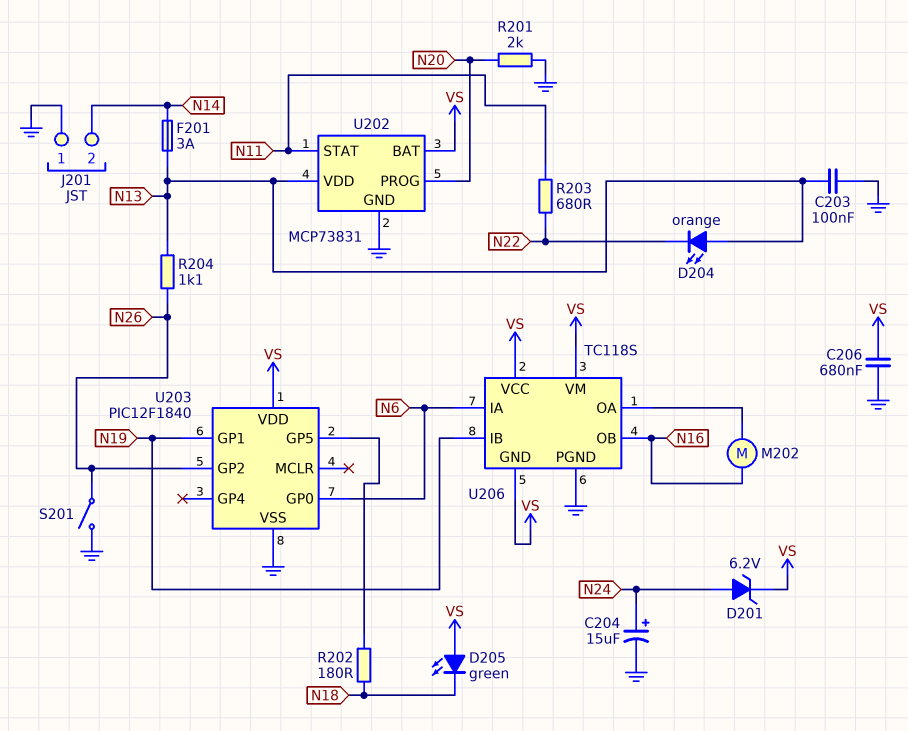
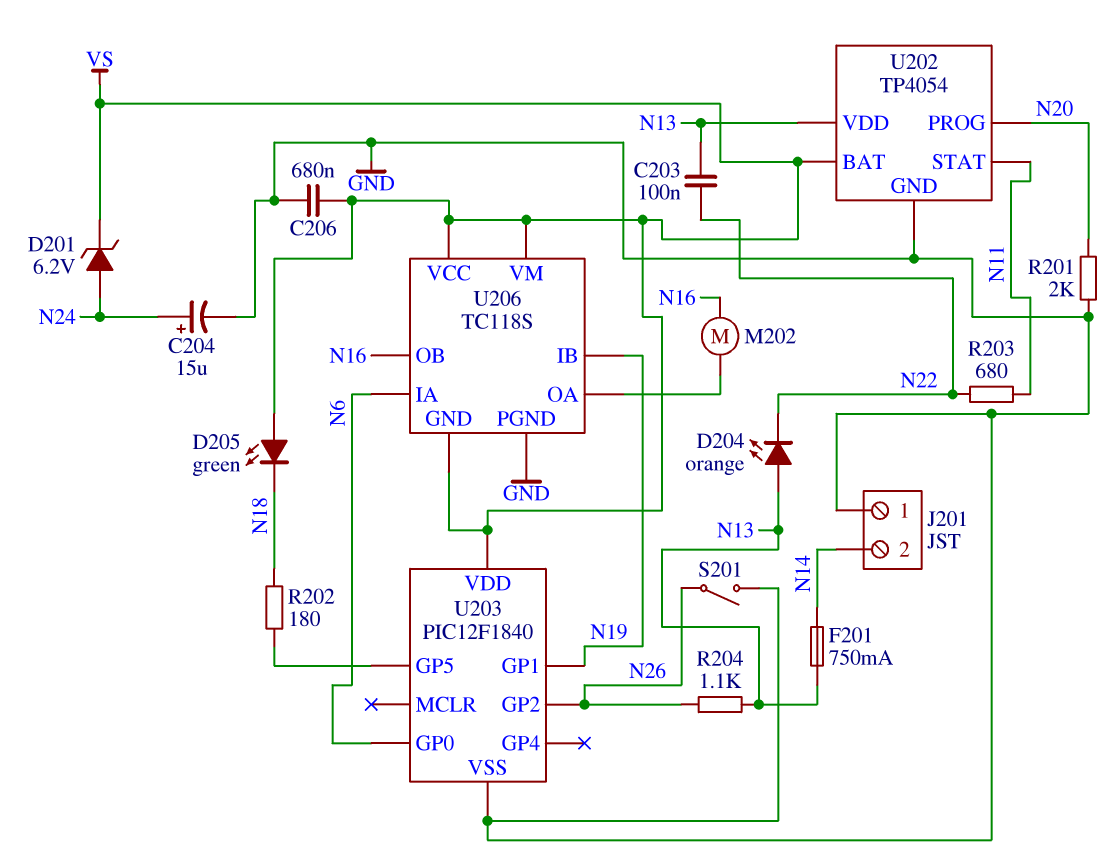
C203: 100nF (GND, N13) -> 100nF (N13, N22)
F201: 3A (N13, N14) -> 750mA (N13, N14)
U202: MCP73831 -> TP4054

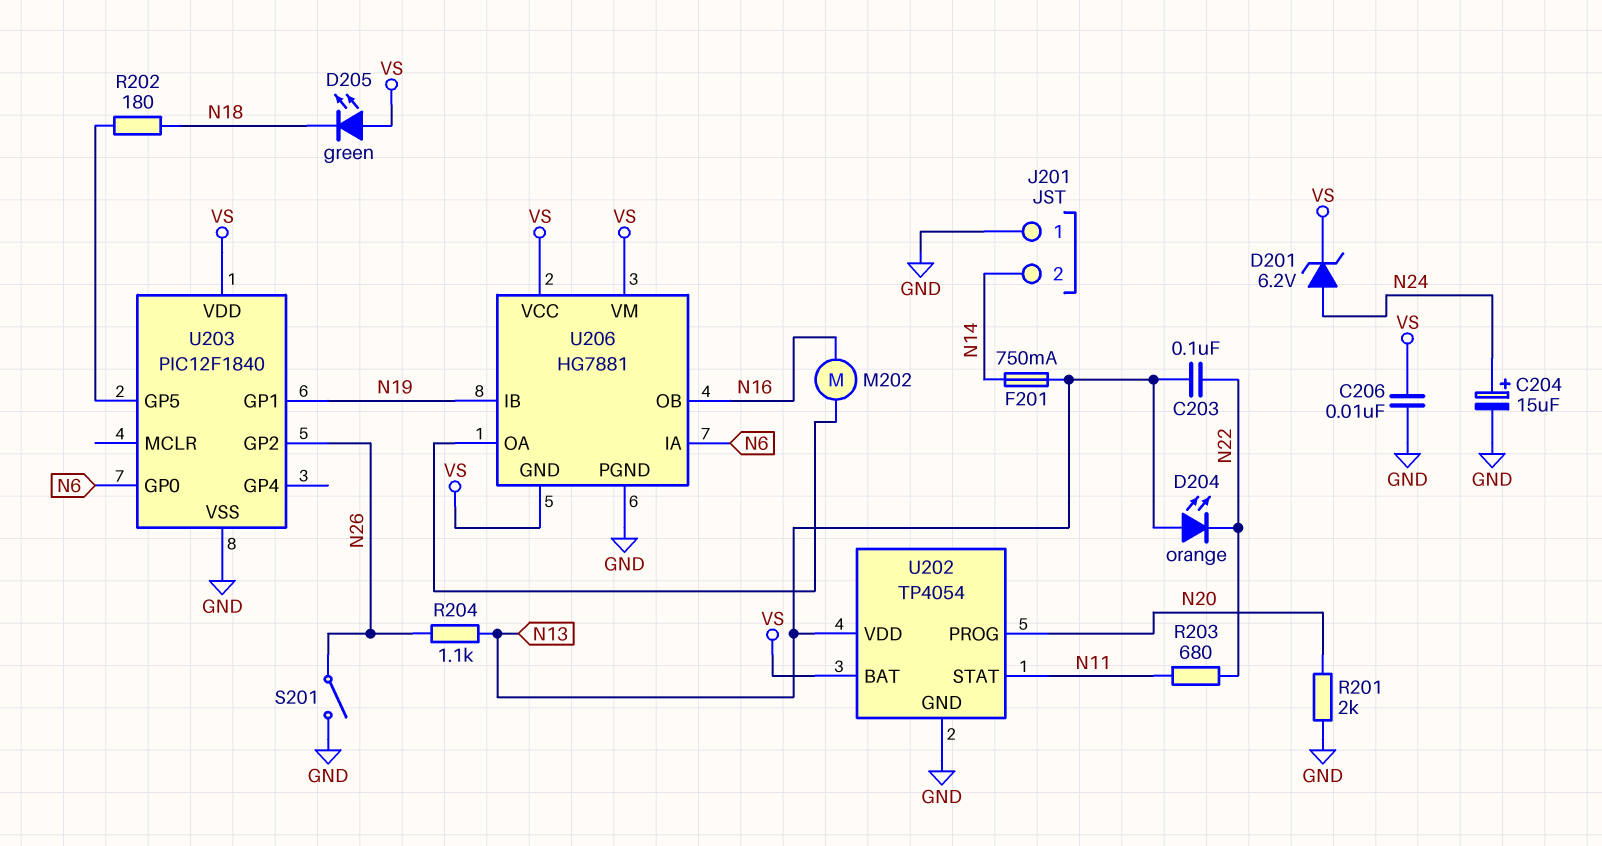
C206: 680nF (GND, VS) -> 10nF (GND, VS)
U206: TC118S -> HG7881

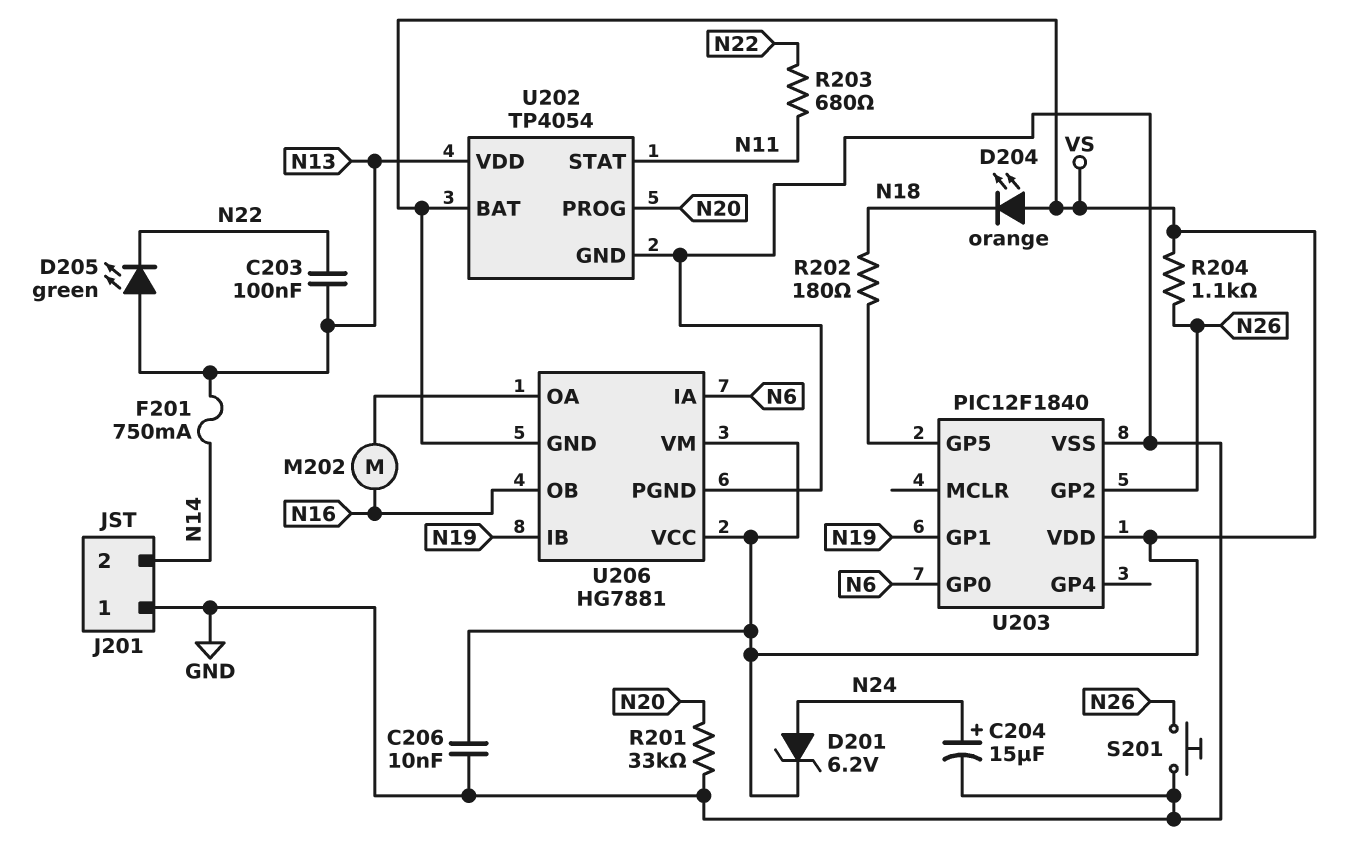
D204: LED orange (A N13, K N22) -> LED orange (A VS, K N18)
D205: LED green (A VS, K N18) -> LED green (A N13, K N22)
R201: 2k (GND, N20) -> 33k (GND, N20)
R204: 1.1k (N13, N26) -> 1.1k (N26, VS)
S201: switch (GND, N26) -> button (GND, N26)

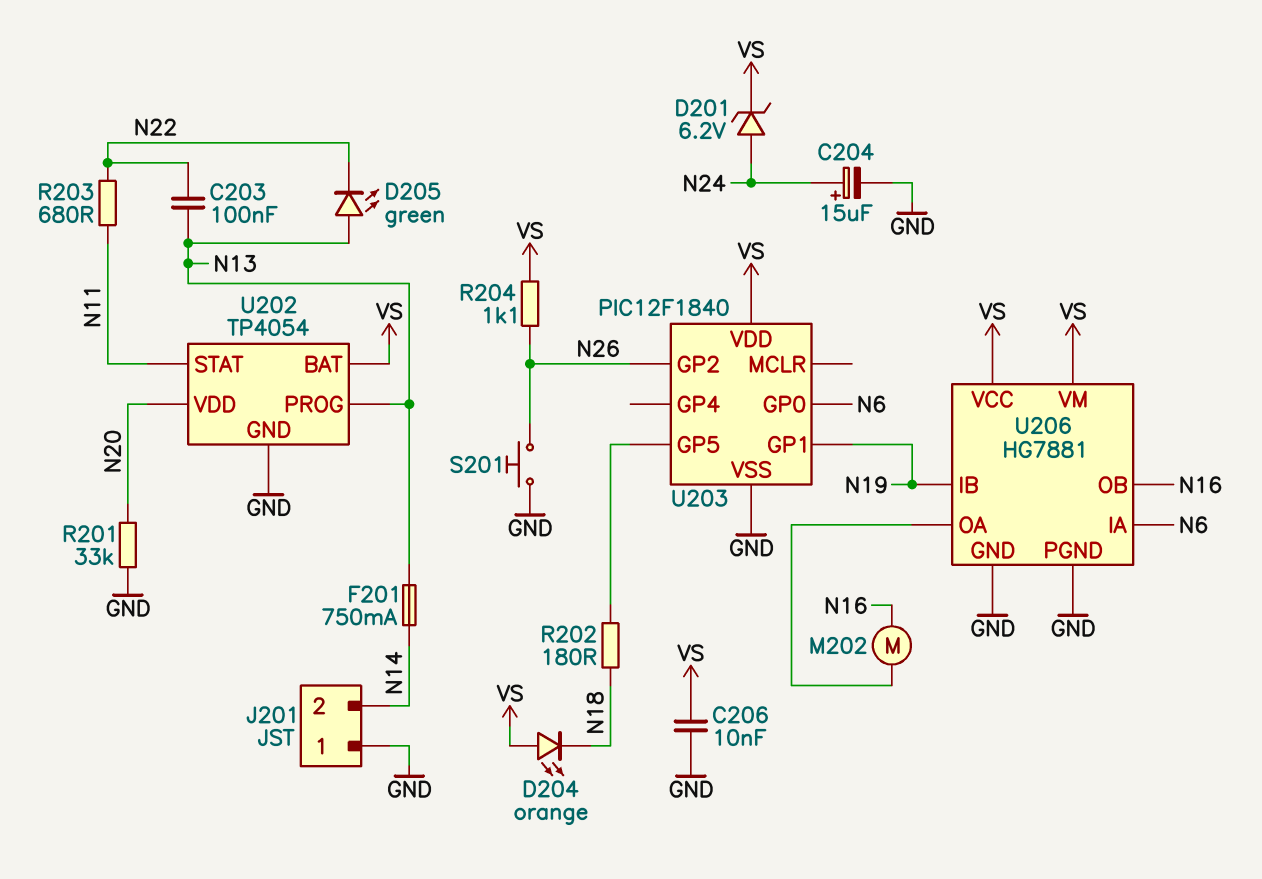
U202 pin PROG: N20 -> N13
U202 pin VDD: N13 -> N20
U206 pin GND: VS -> GND

